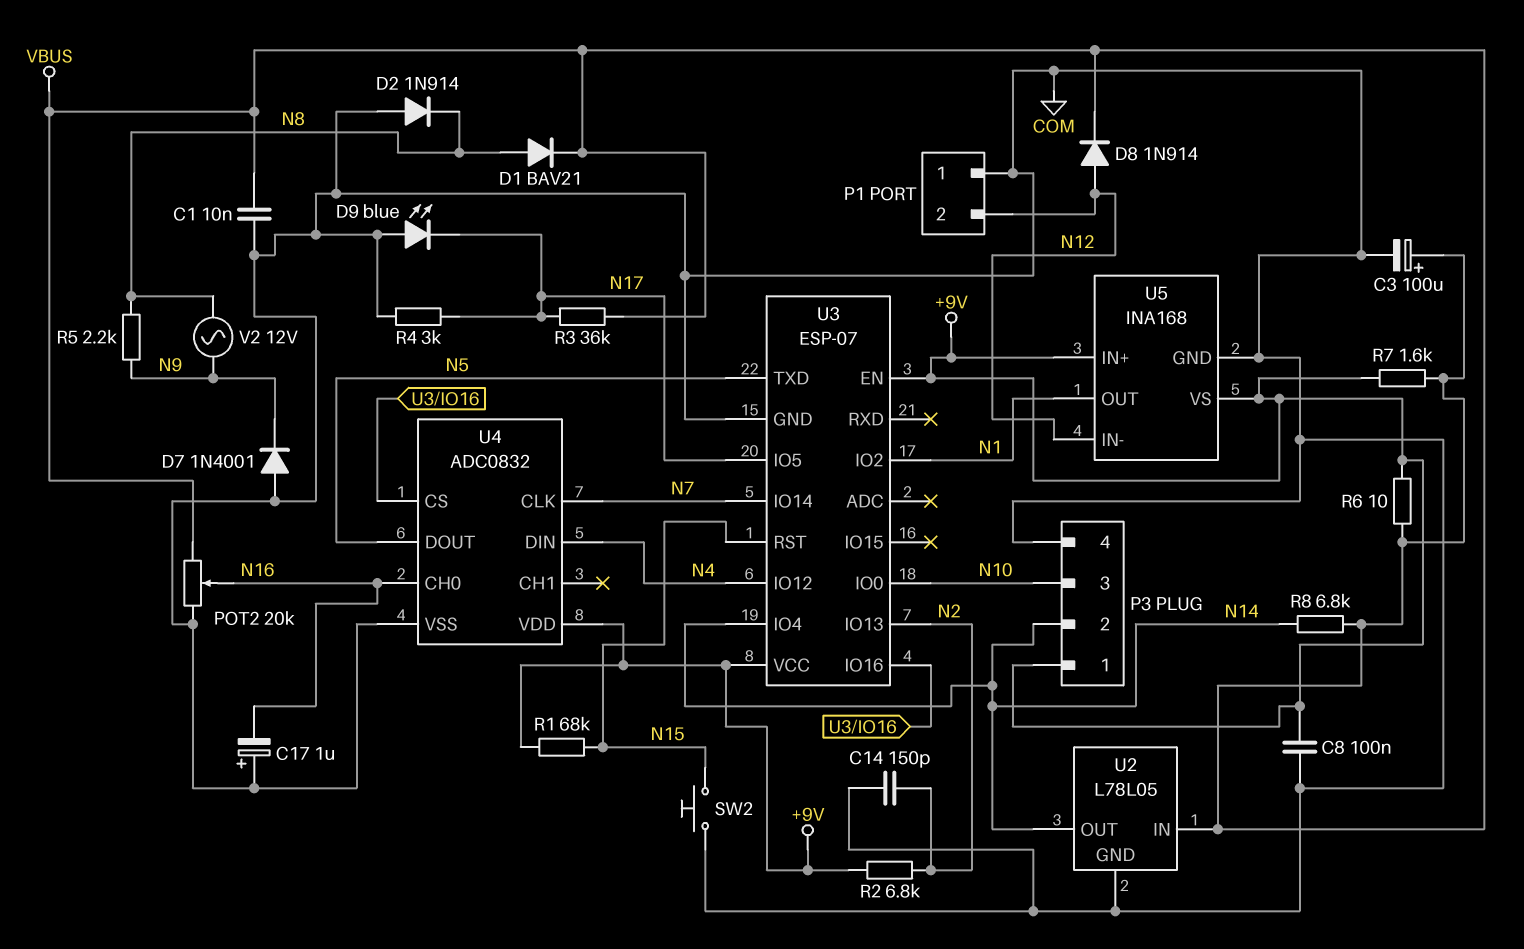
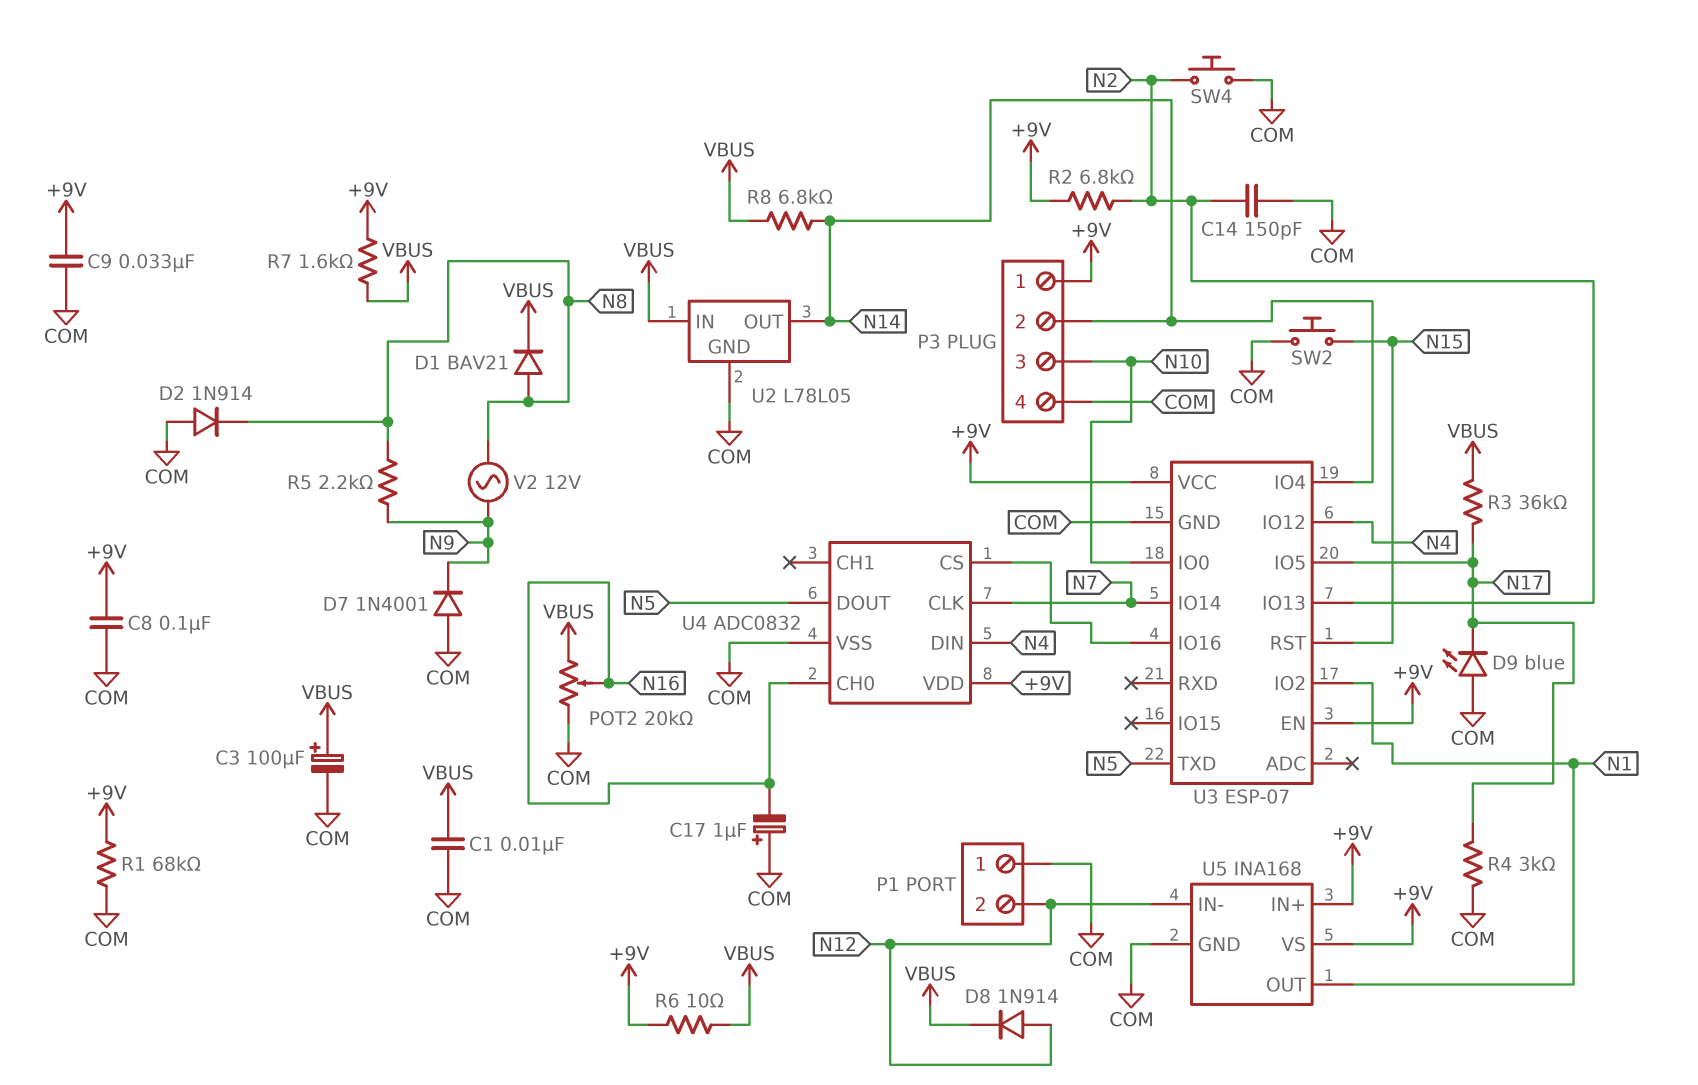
C9: none -> 33nF (+9V, COM)
R1: 68k (+9V, N15) -> 68k (+9V, COM)
SW4: none -> button (COM, N2)

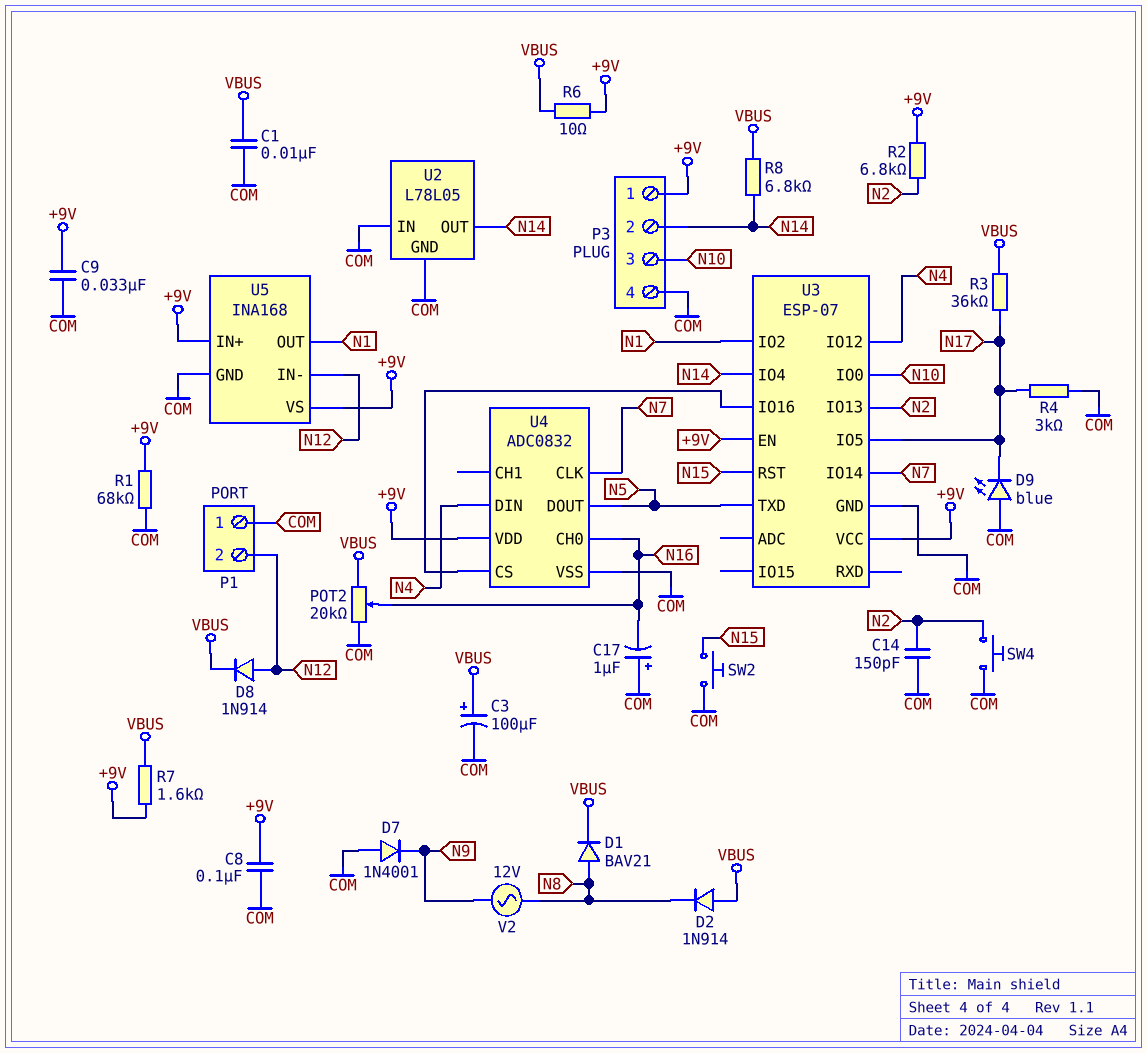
D2: diode 1N914 (A COM, K N8) -> diode 1N914 (A VBUS, K N8)
R5: 2.2k (N8, N9) -> none
U2 pin IN: VBUS -> COM

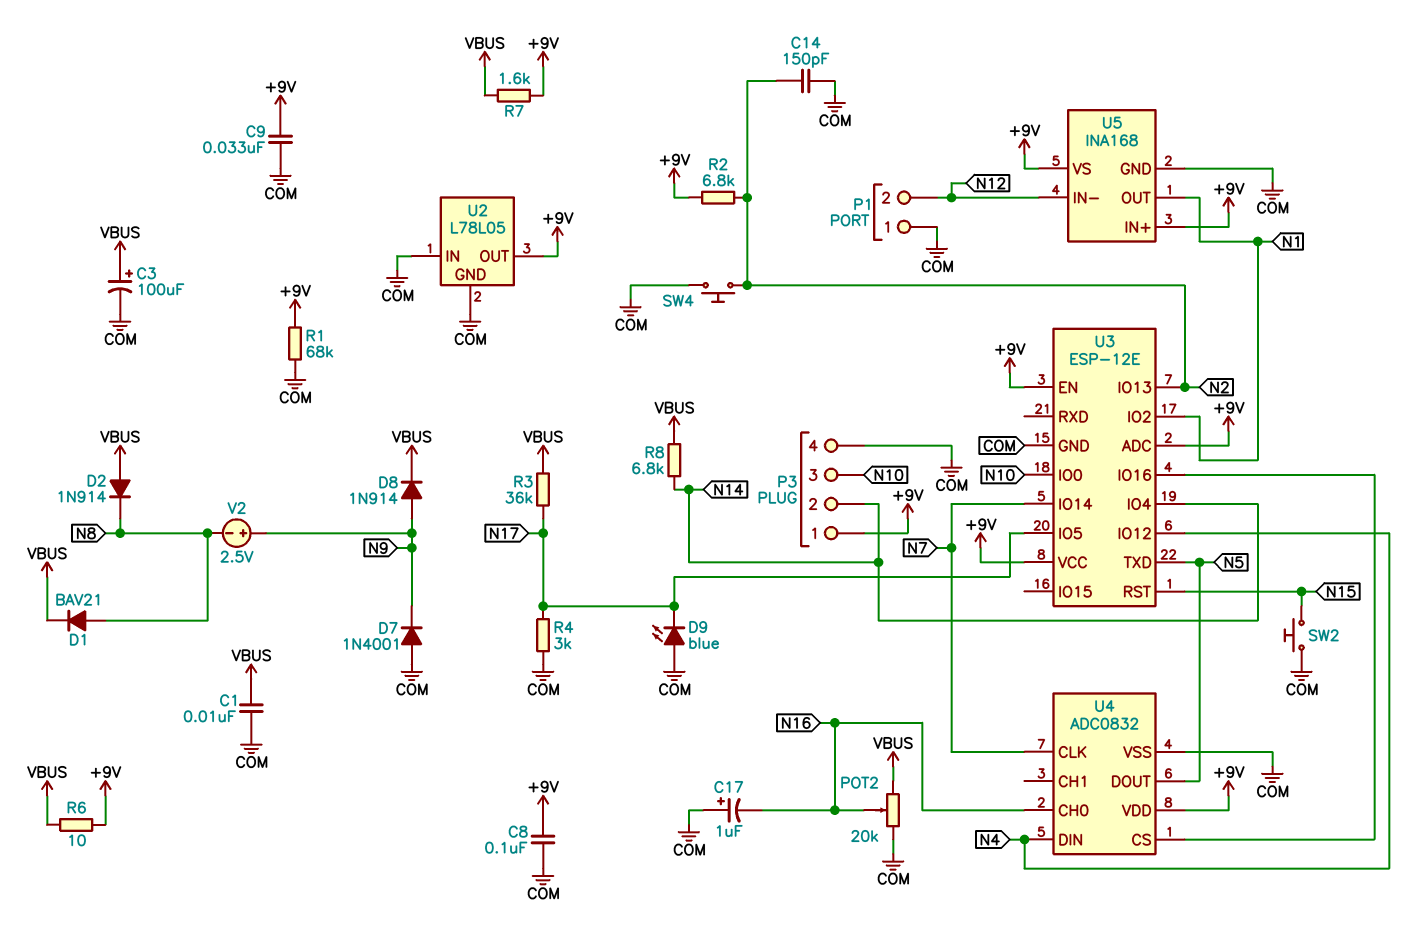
D8: diode 1N914 (A N12, K VBUS) -> diode 1N914 (A N9, K VBUS)
U2 pin OUT: N14 -> +9V
U3: ESP-07 -> ESP-12E
U3 pin ADC: none -> +9V
V2: AC 12V (N8, N9) -> 2.5V (plus N9, minus N8)

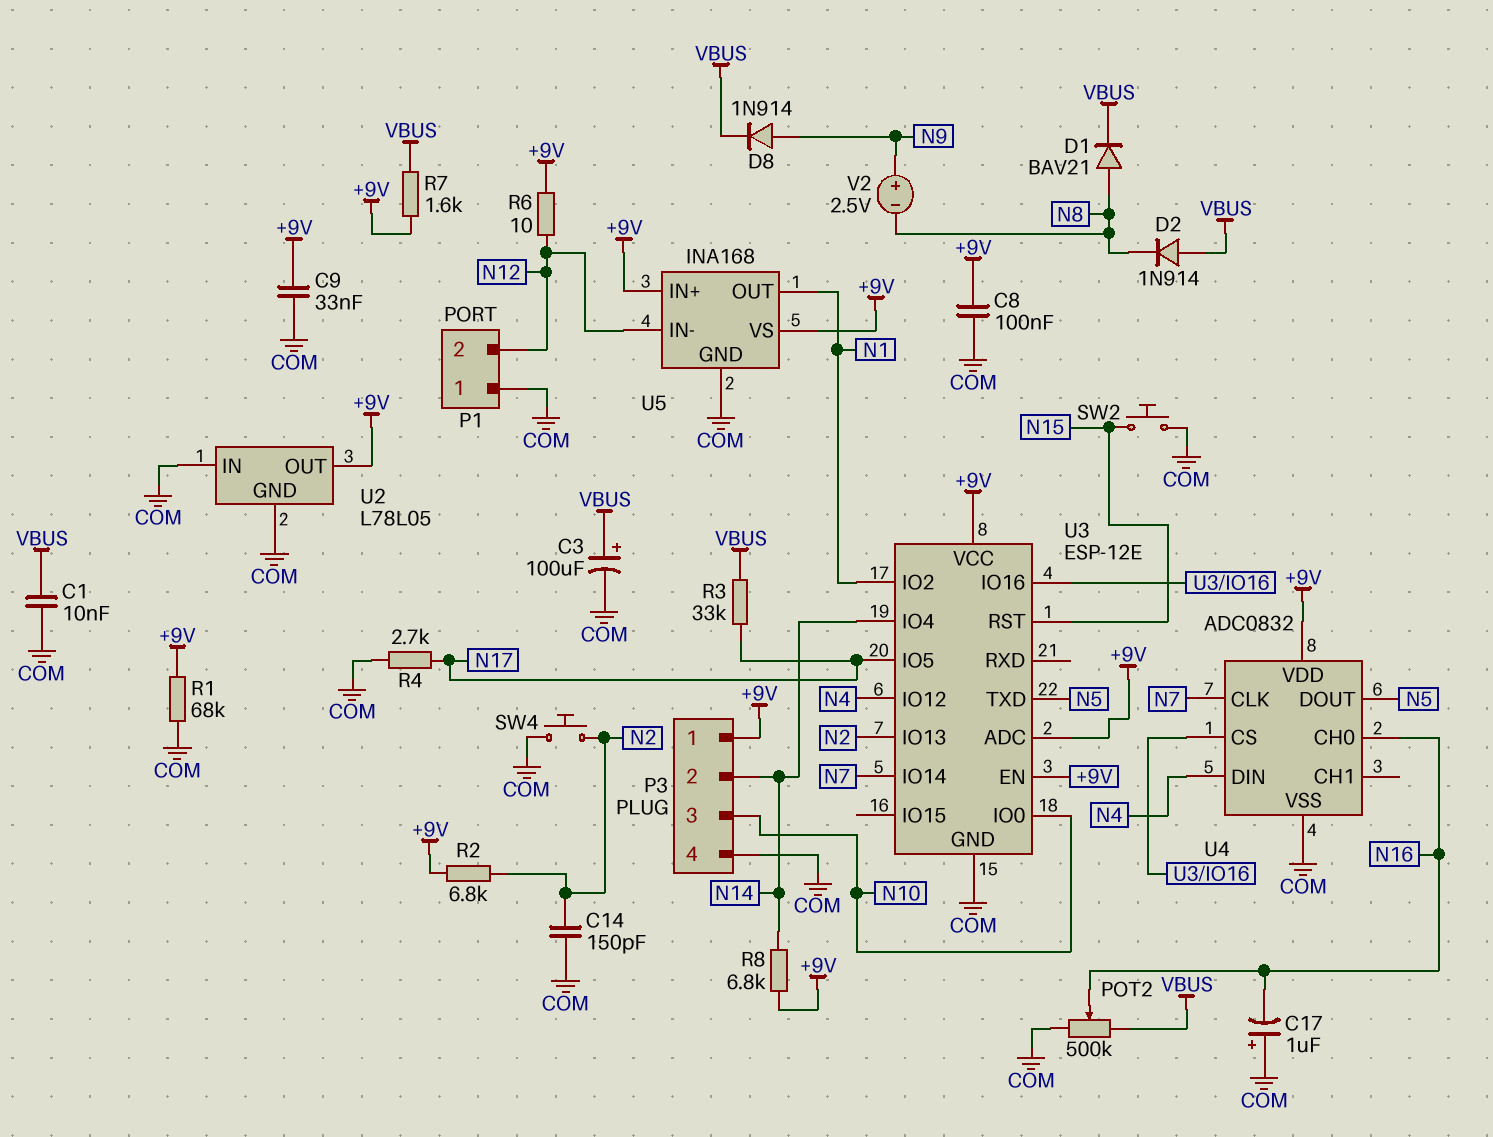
D7: diode 1N4001 (A COM, K N9) -> none
D9: LED blue (A COM, K N17) -> none
POT2: 20k (COM, VBUS, wiper N16) -> 500k (COM, VBUS, wiper N16)
R3: 36k (N17, VBUS) -> 33k (N17, VBUS)
R4: 3k (COM, N17) -> 2.7k (COM, N17)
R6: 10 (+9V, VBUS) -> 10 (+9V, N12)
R8: 6.8k (N14, VBUS) -> 6.8k (+9V, N14)

